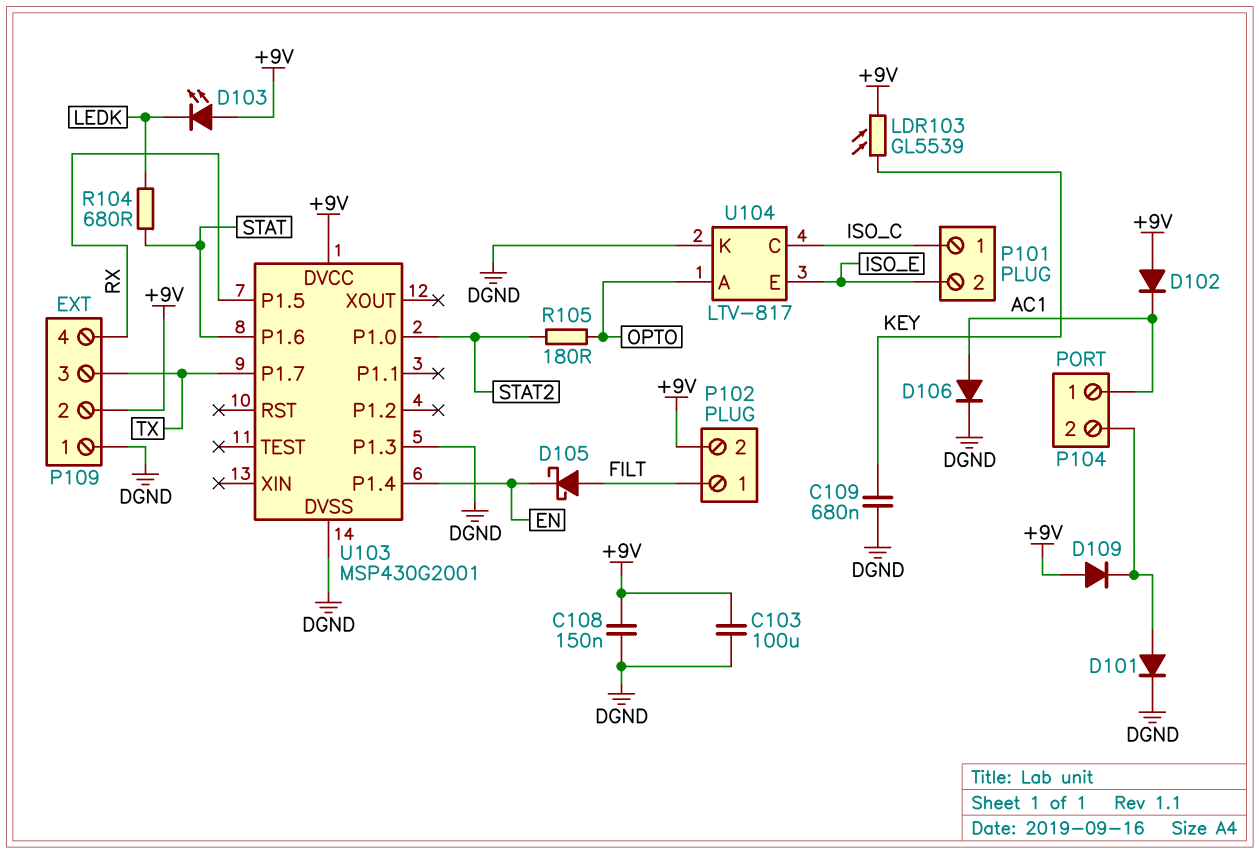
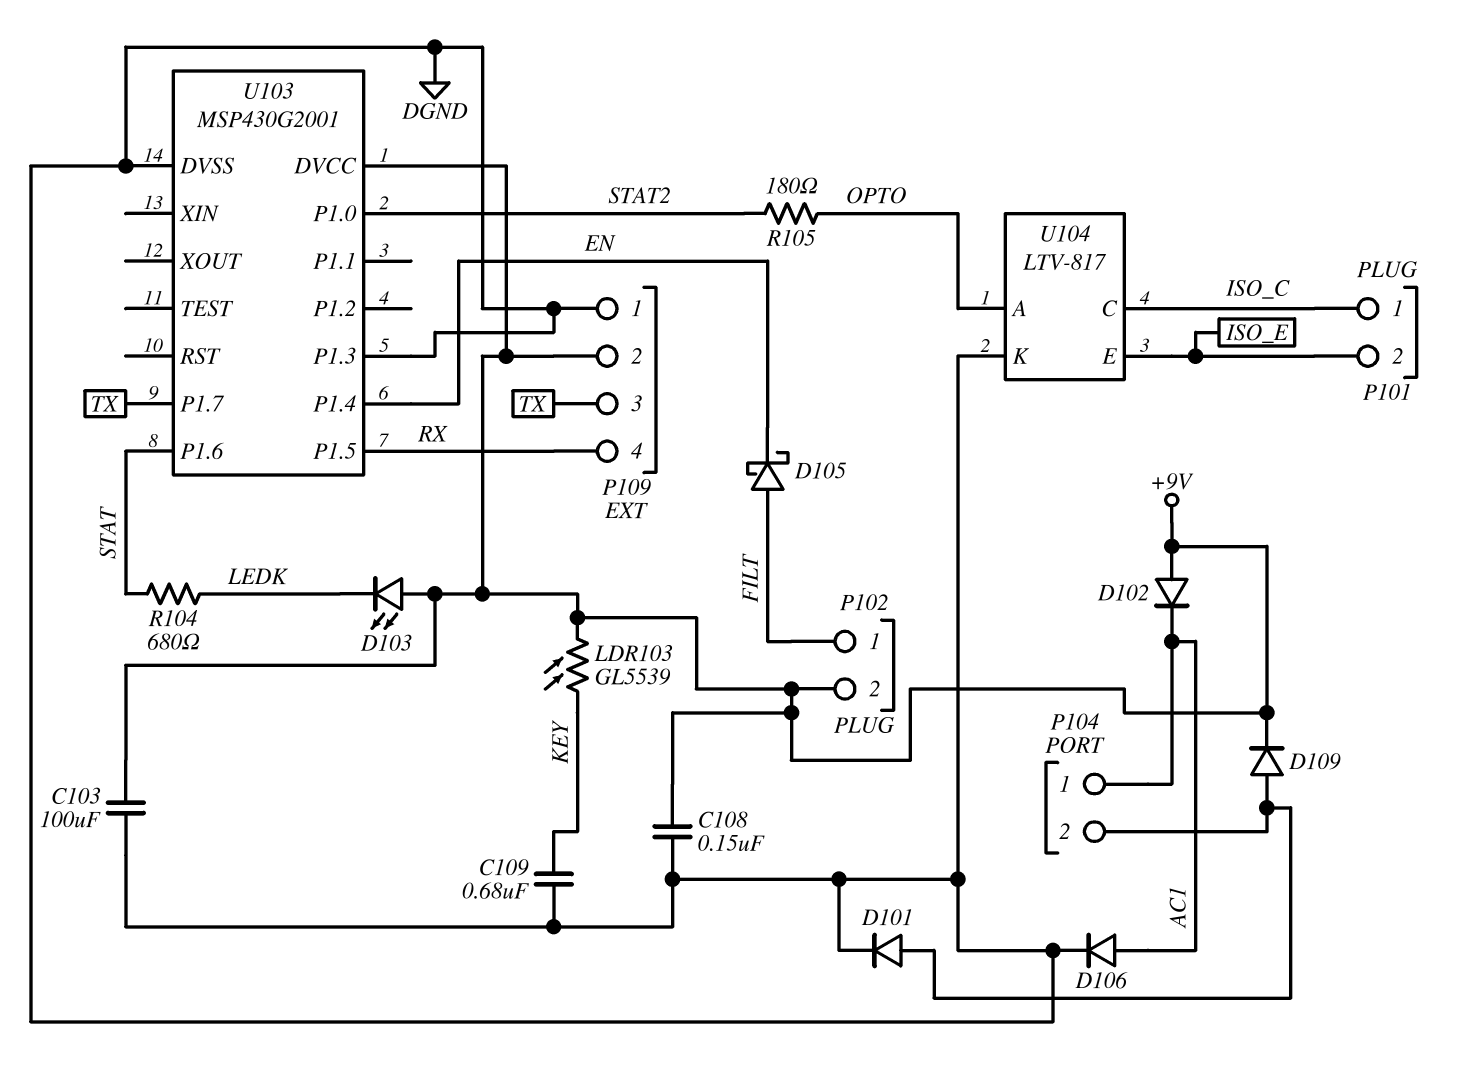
D109: diode (A +9V, K P104/2) -> diode (A P104/2, K +9V)

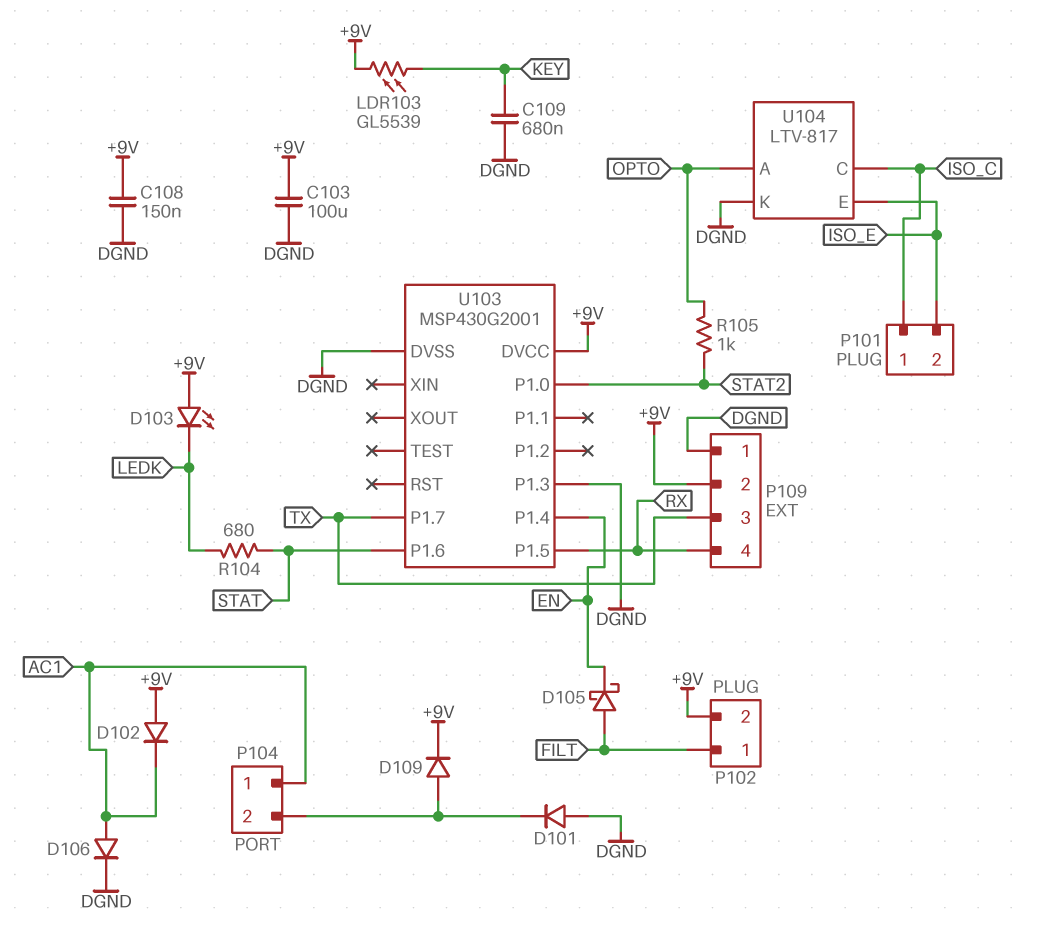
D101: diode (A P104/2, K DGND) -> diode (A DGND, K P104/2)
R105: 180 (OPTO, STAT2) -> 1k (OPTO, STAT2)

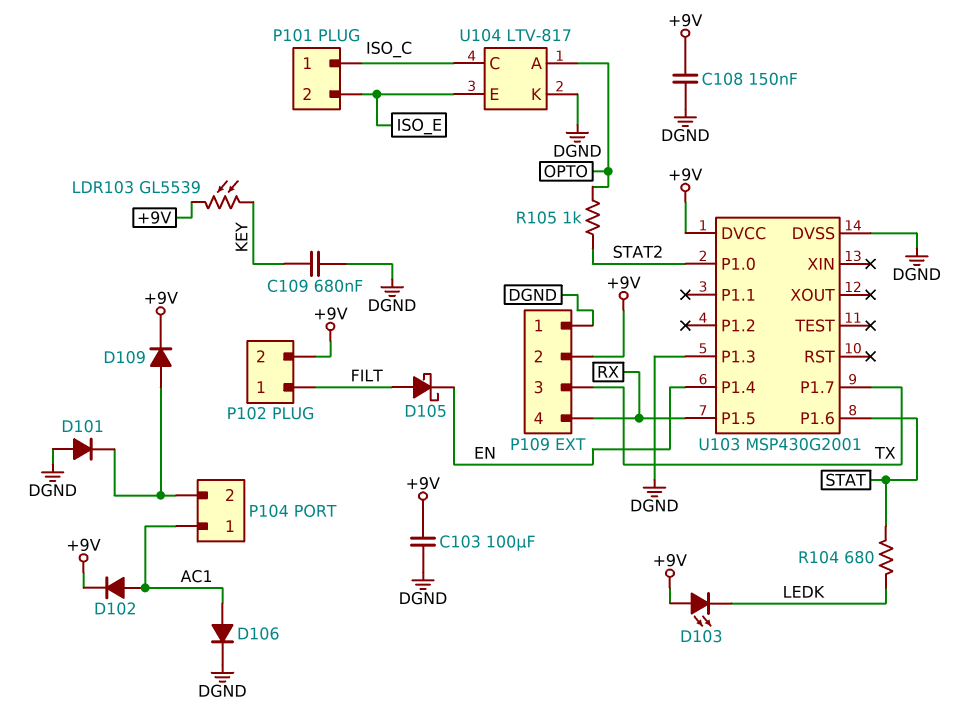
D102: diode (A +9V, K AC1) -> diode (A AC1, K +9V)

